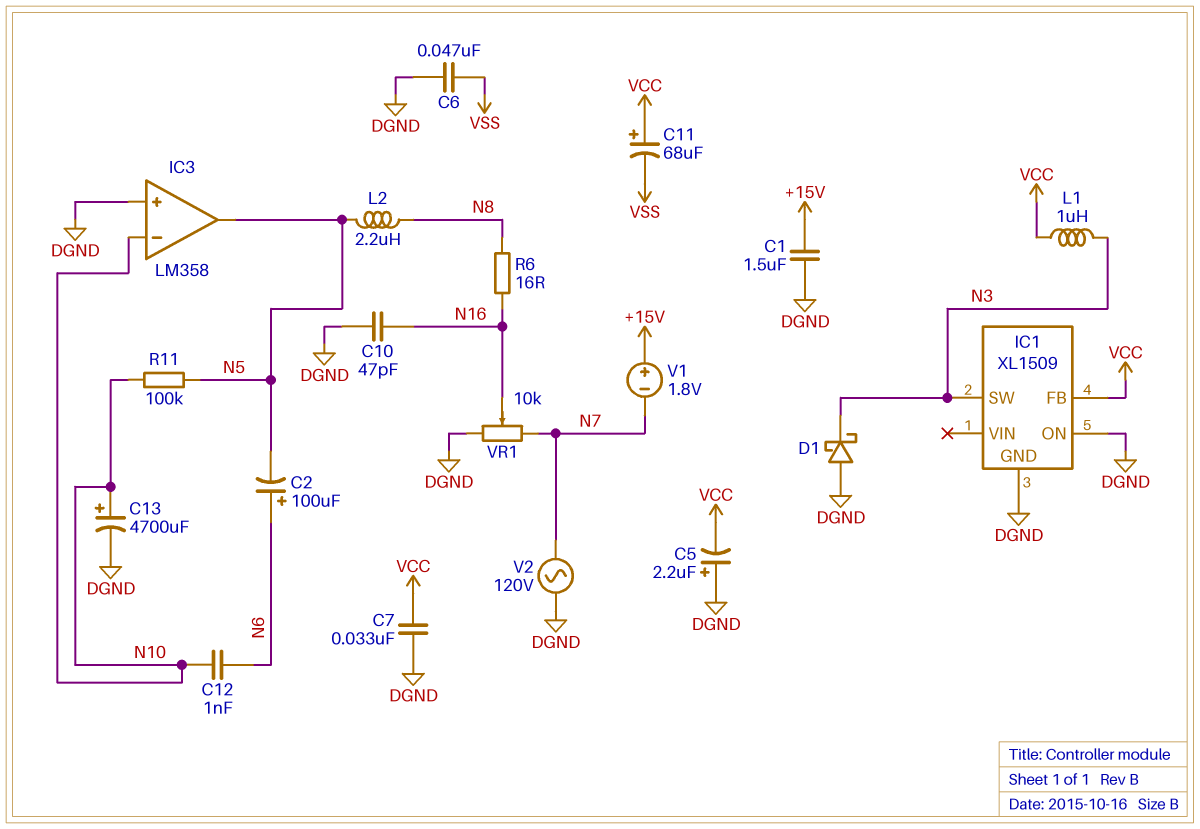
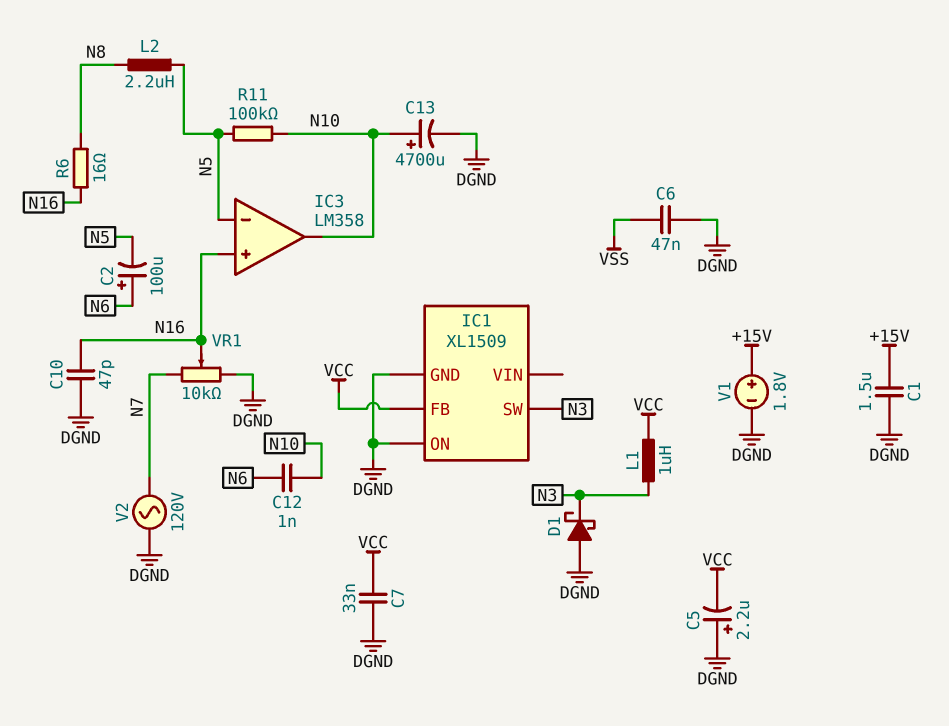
C11: 68uF (plus VCC, minus VSS) -> none
IC3 pin in+: DGND -> N16
IC3 pin in-: N10 -> N5
IC3 pin out: N5 -> N10
V1: 1.8V (plus +15V, minus N7) -> 1.8V (plus +15V, minus DGND)

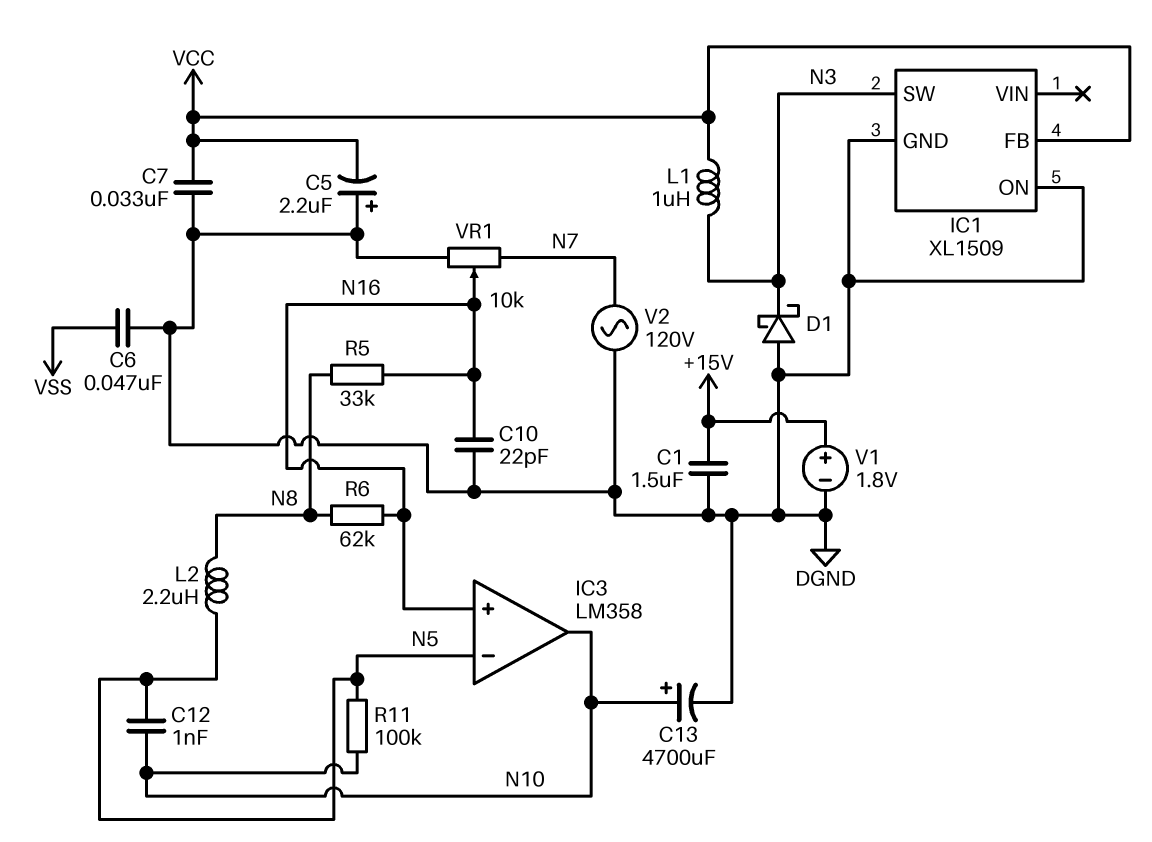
C2: 100uF (plus N6, minus N5) -> none
C10: 47pF (DGND, N16) -> 22pF (DGND, N16)
C12: 1nF (N6, N10) -> 1nF (N5, N10)
R5: none -> 33k (N8, N16)
R6: 16 (N8, N16) -> 62k (N8, N16)

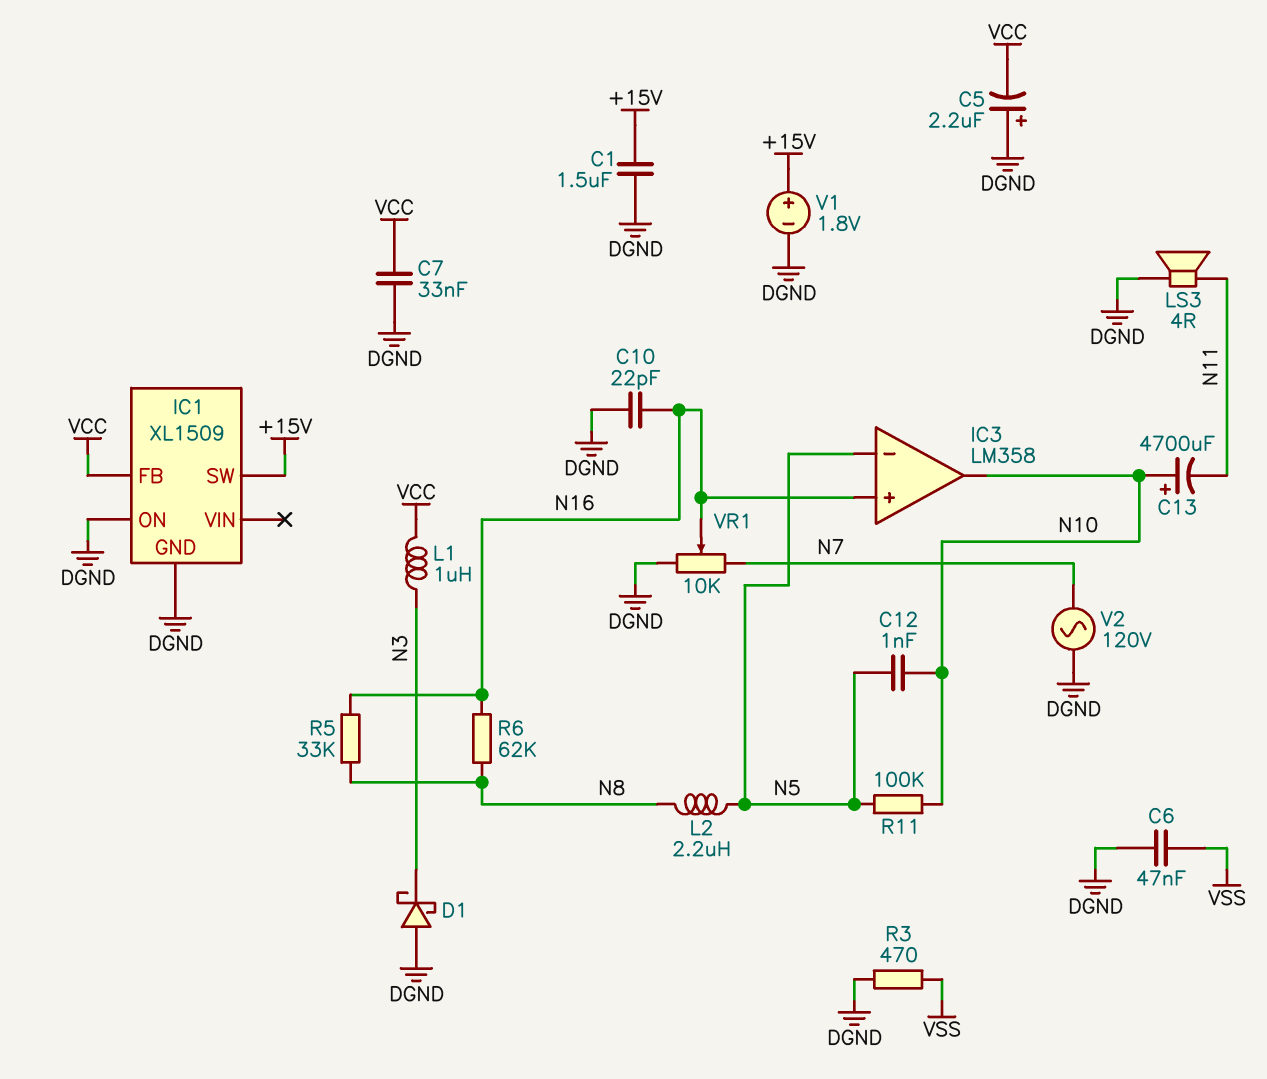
C13: 4700uF (plus N10, minus DGND) -> 4700uF (plus N10, minus N11)
IC1 pin SW: N3 -> +15V
LS3: none -> speaker 4R (DGND, N11)
R3: none -> 470 (DGND, VSS)

